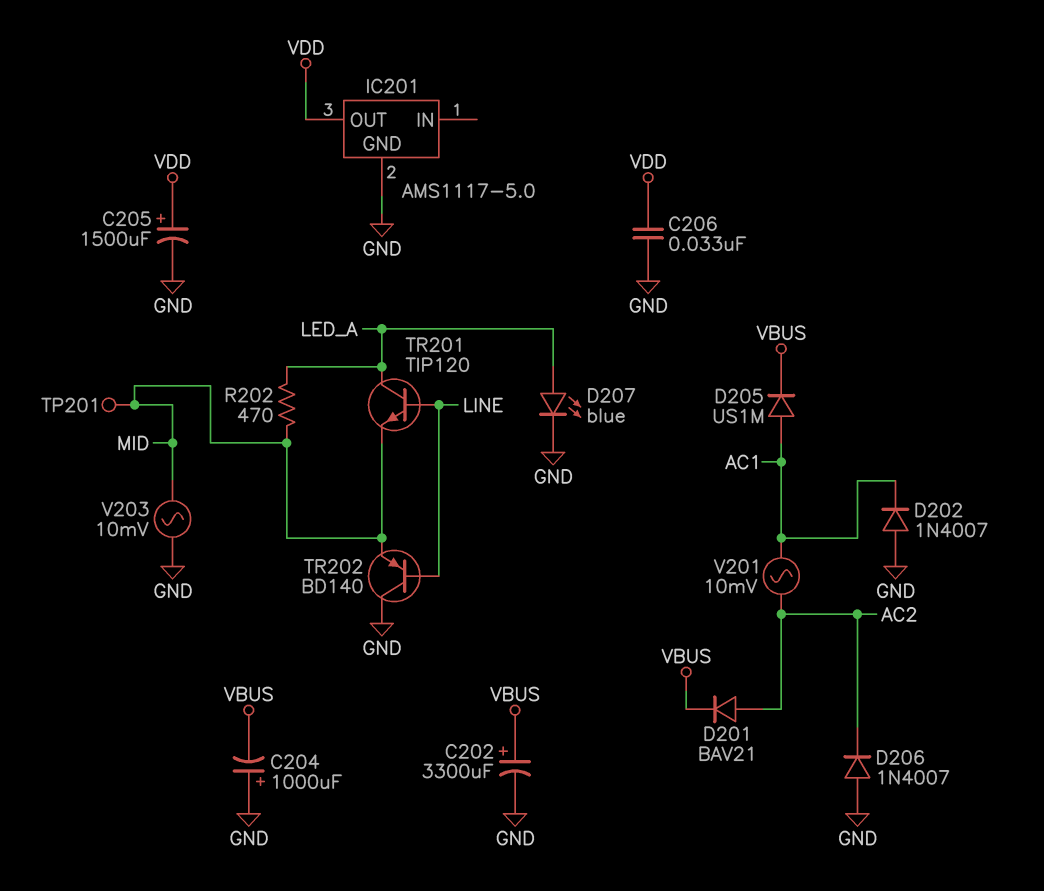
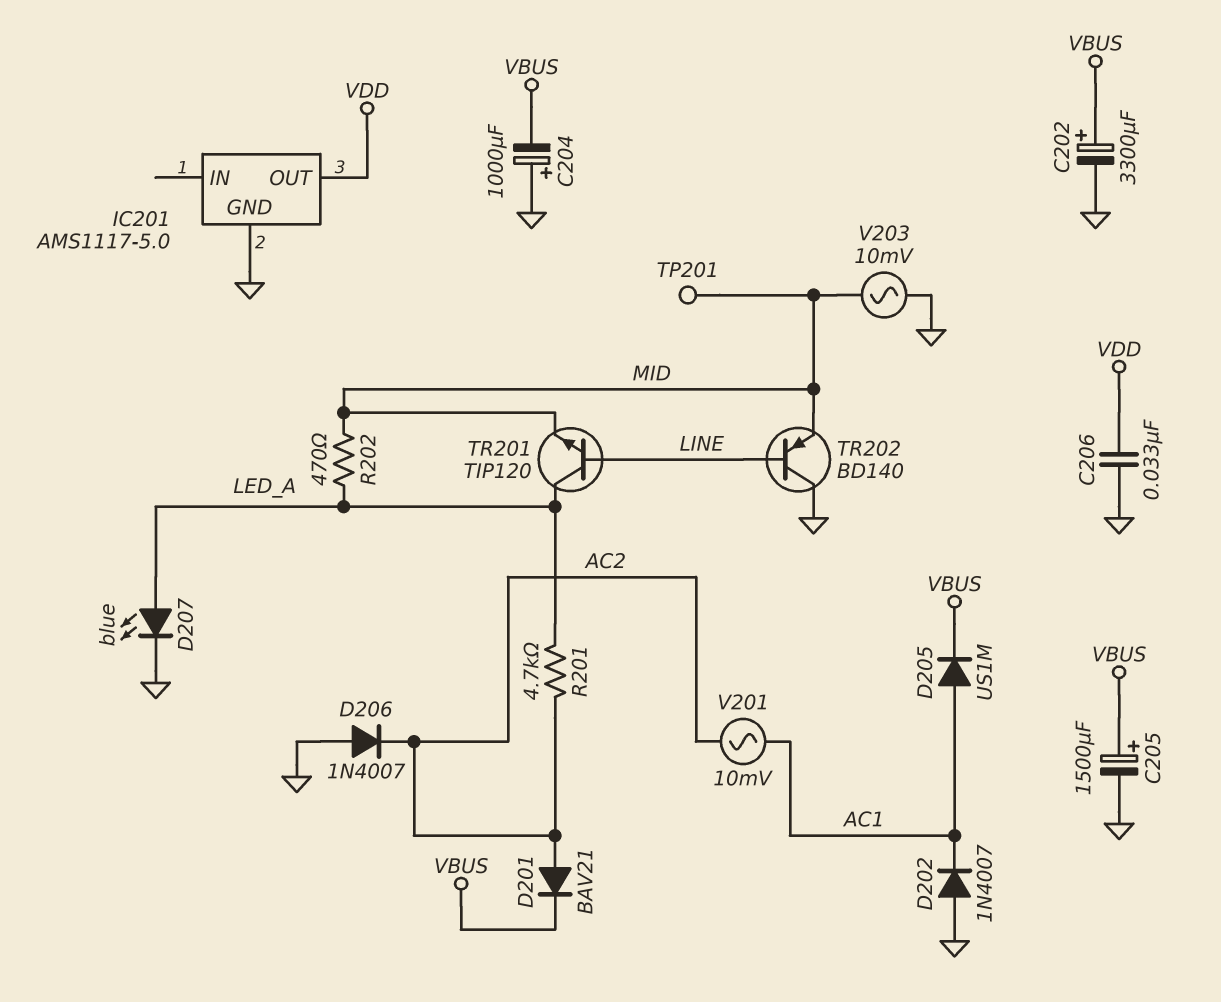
C205: 1500uF (plus VDD, minus GND) -> 1500uF (plus VBUS, minus GND)
R201: none -> 4.7k (AC2, LED_A)

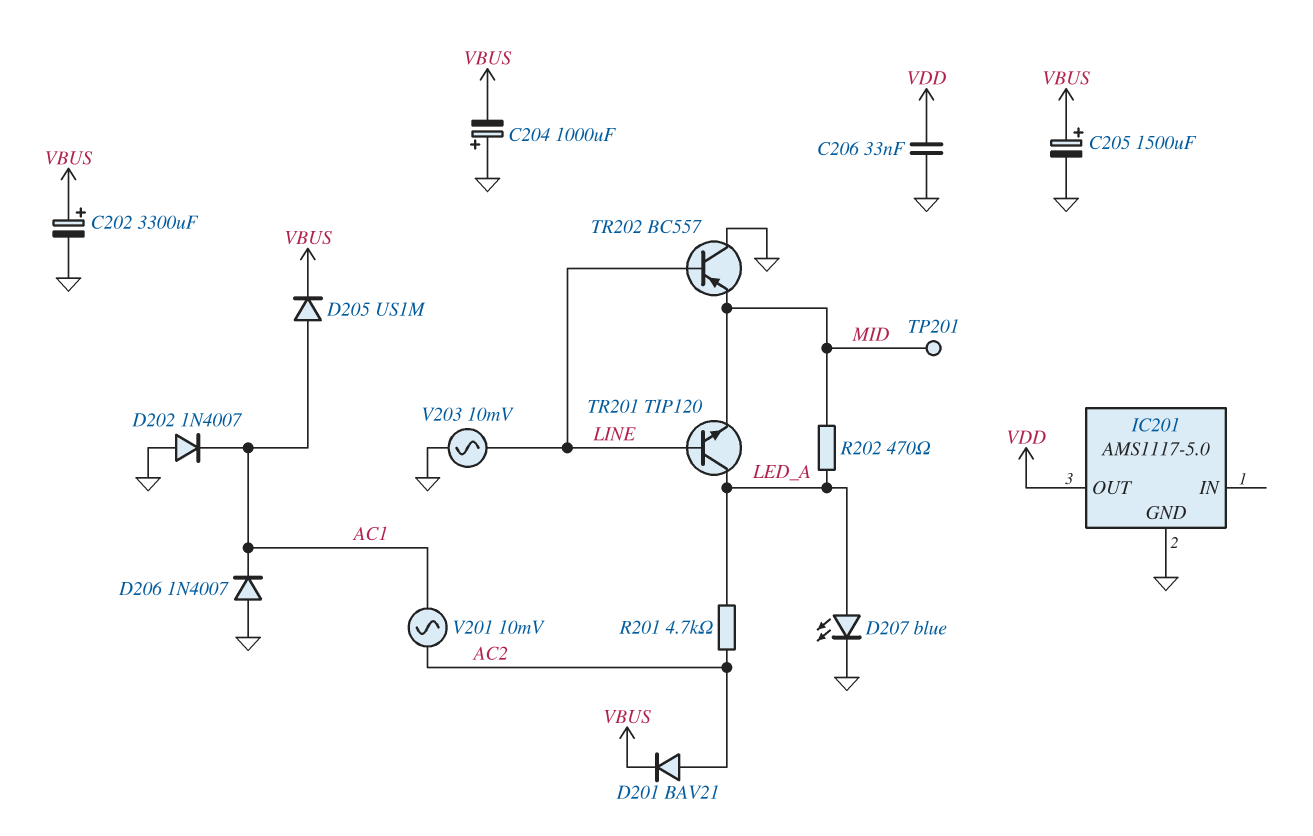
D206: diode 1N4007 (A GND, K AC2) -> diode 1N4007 (A GND, K AC1)
TR202: PNP BD140 (B LINE, C GND, E MID) -> PNP BC557 (B LINE, C GND, E MID)
V203: AC 10mV (GND, MID) -> AC 10mV (GND, LINE)

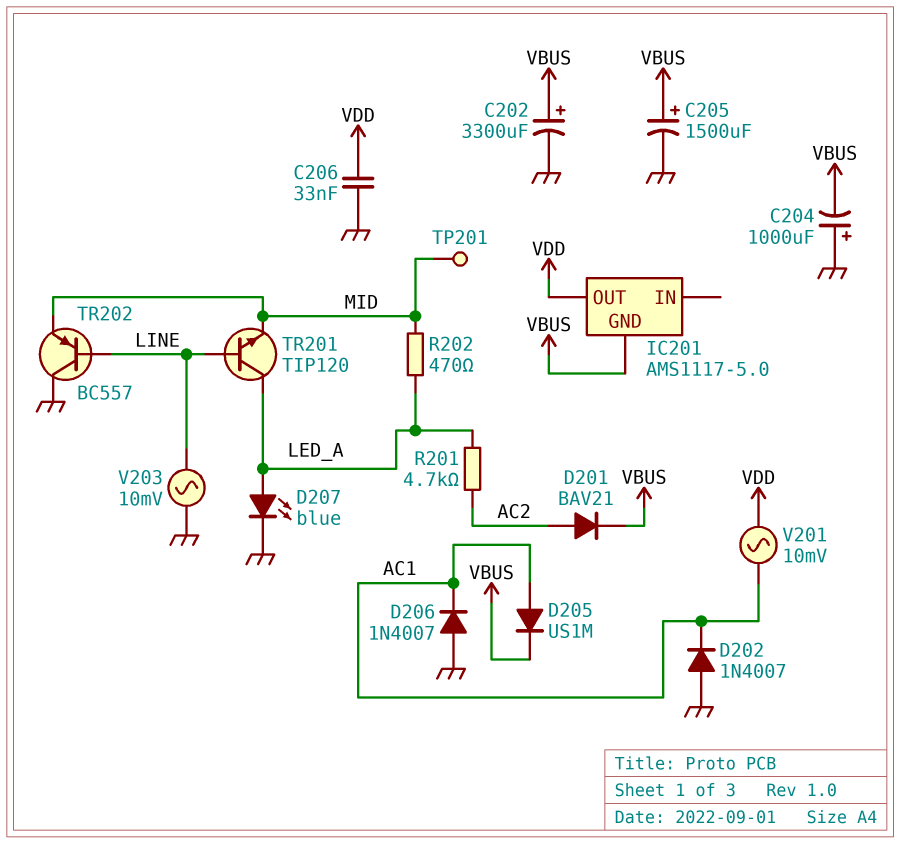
IC201 pin GND: GND -> VBUS
V201: AC 10mV (AC1, AC2) -> AC 10mV (AC1, VDD)

